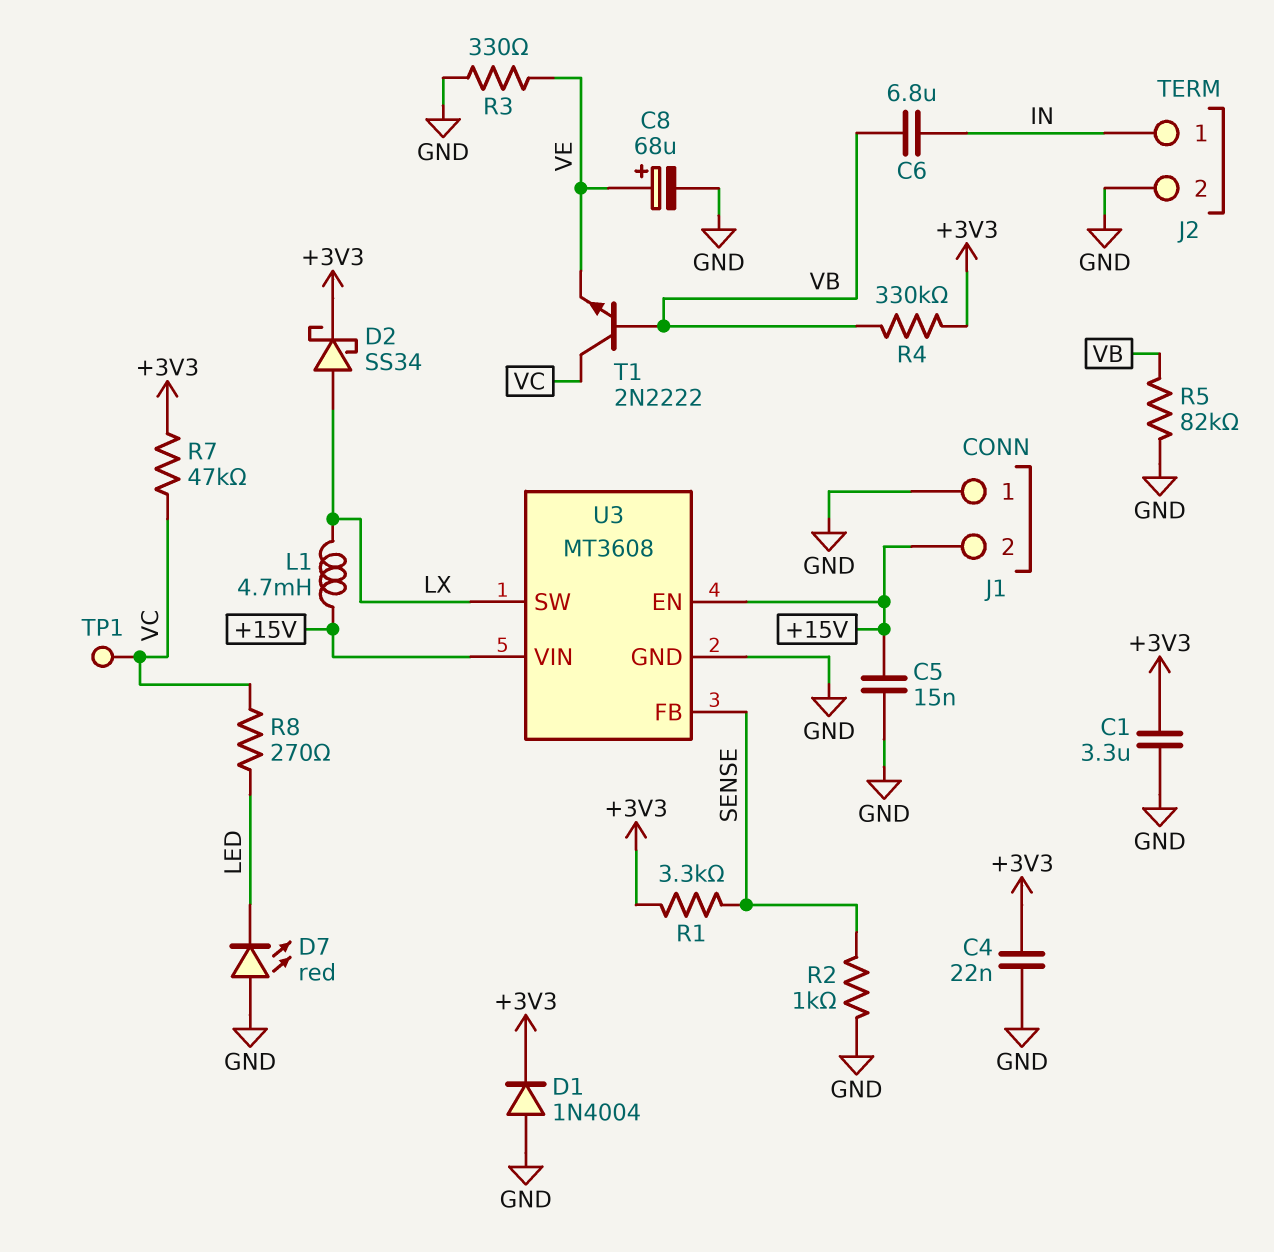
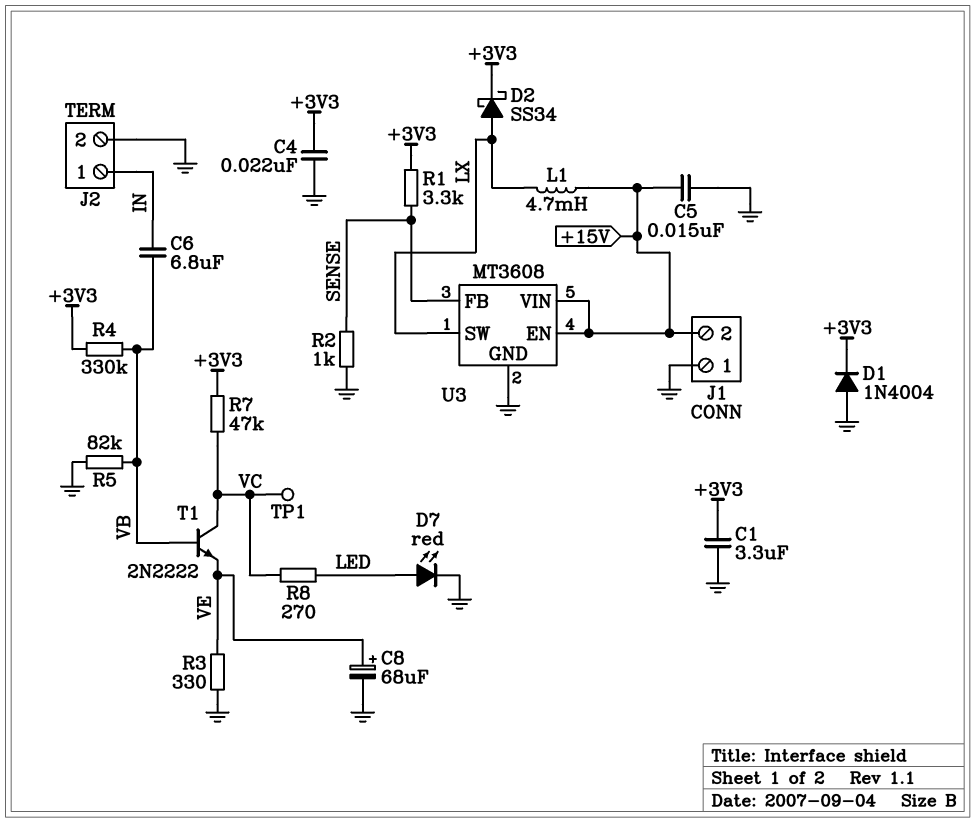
D7: LED red (A GND, K LED) -> LED red (A LED, K GND)

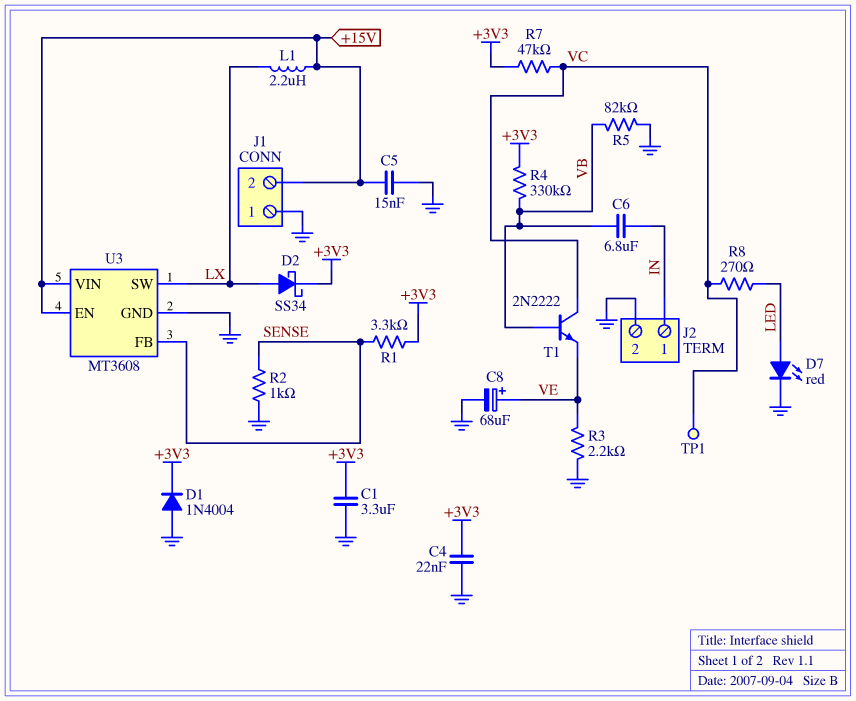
L1: 4.7mH (+15V, LX) -> 2.2uH (+15V, LX)
R3: 330 (GND, VE) -> 2.2k (GND, VE)

